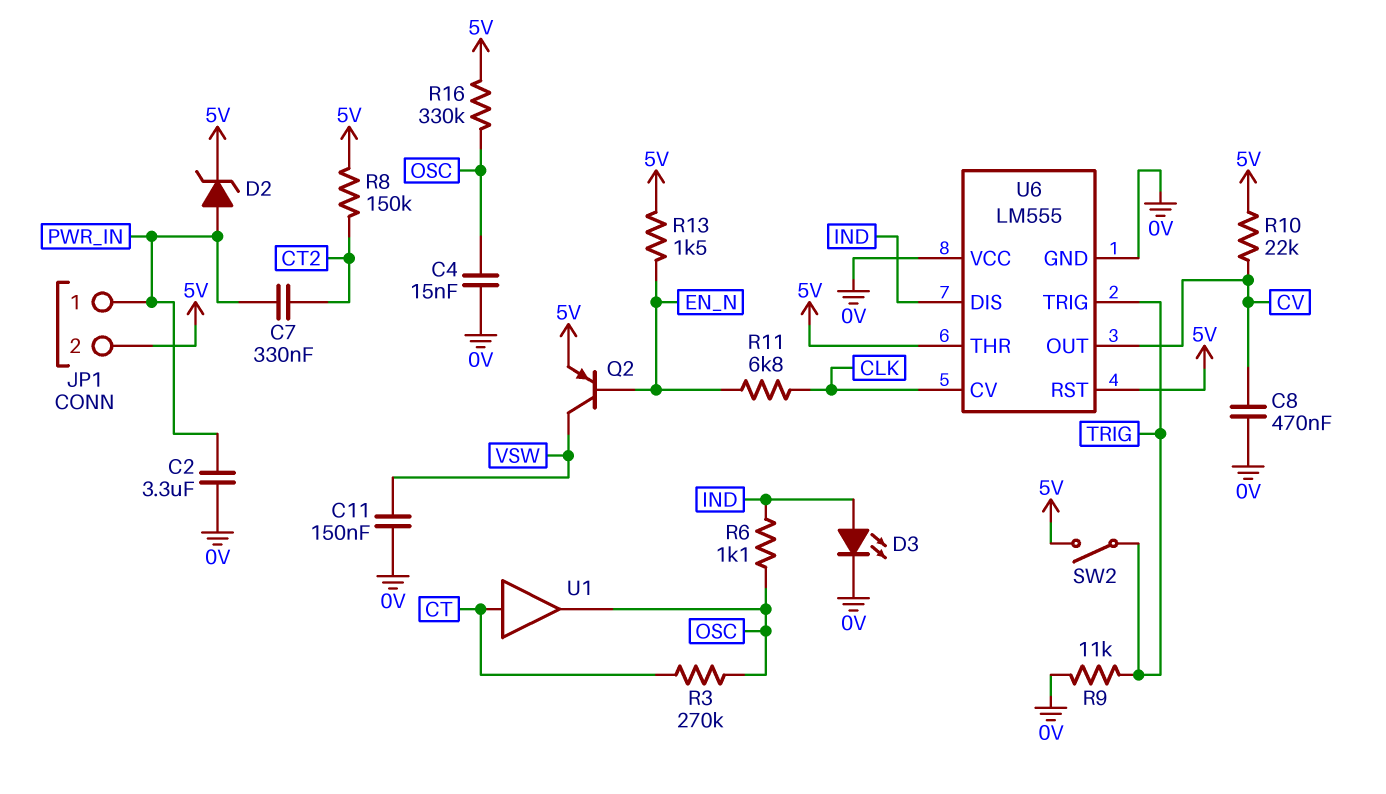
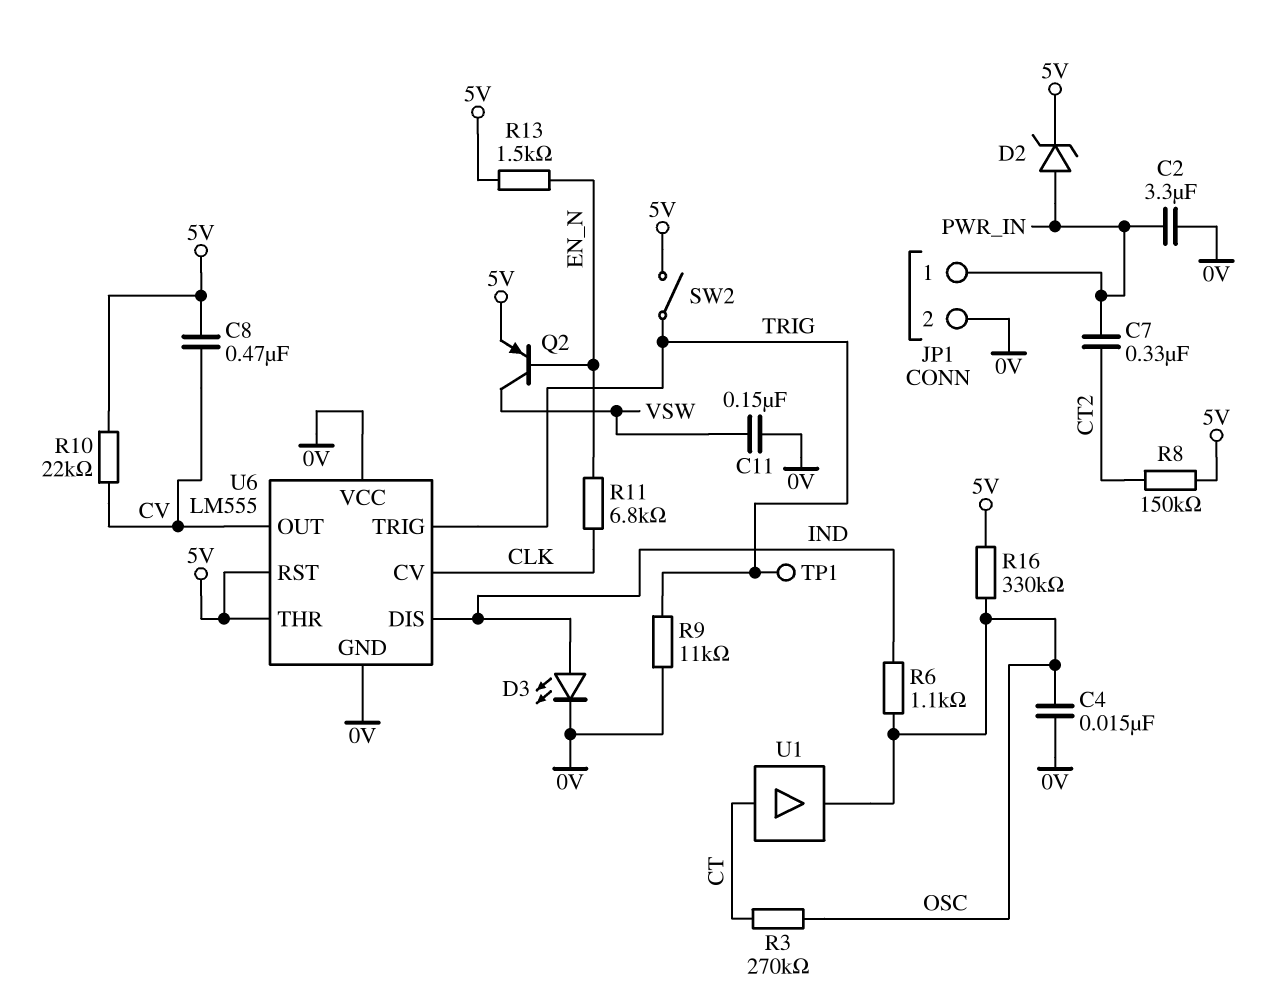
C8: 470nF (0V, CV) -> 470nF (5V, CV)
JP1 pin 2: 5V -> 0V
TP1: none -> test point (TRIG)

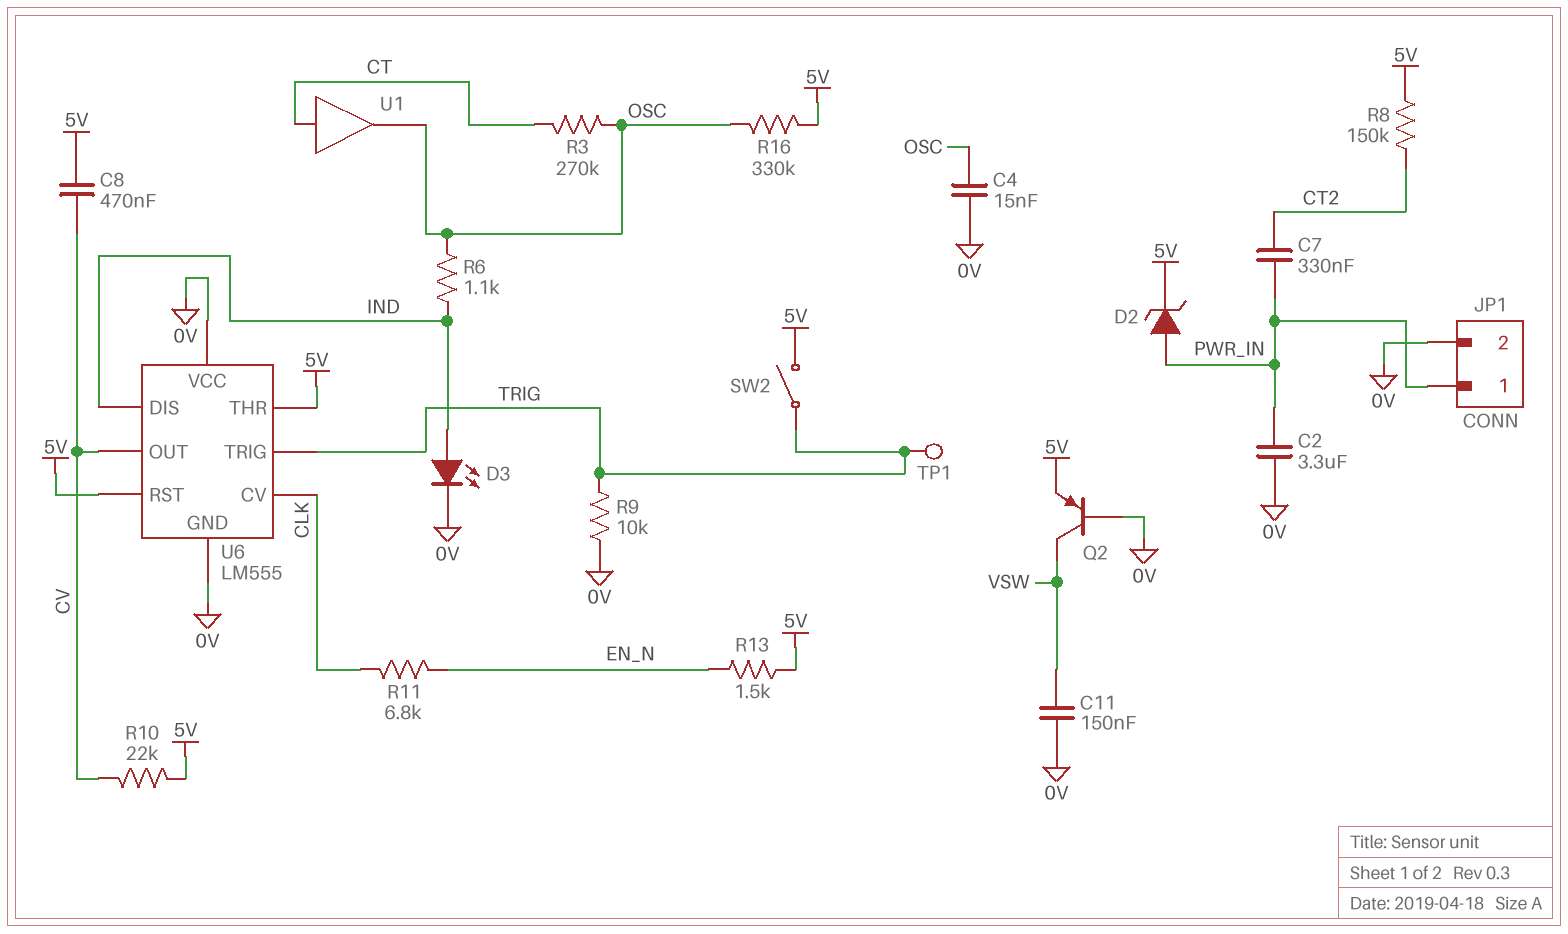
Q2: PNP (B EN_N, C VSW, E 5V) -> PNP (B 0V, C VSW, E 5V)
R9: 11k (0V, TRIG) -> 10k (0V, TRIG)

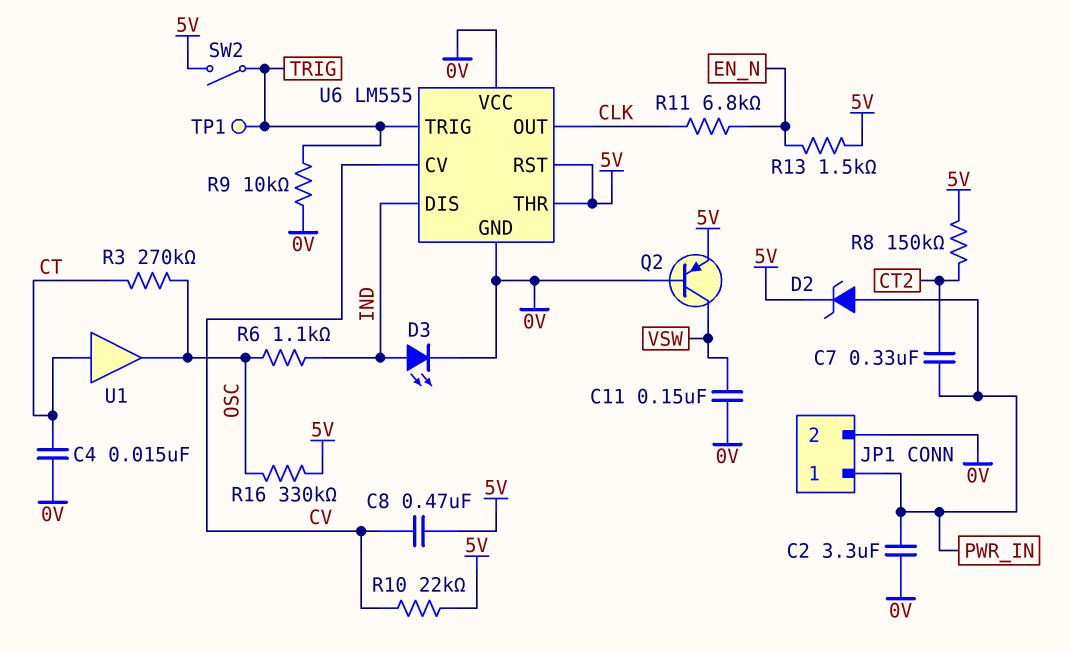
C4: 15nF (0V, OSC) -> 15nF (0V, CT)
U6 pin CV: CLK -> CV
U6 pin OUT: CV -> CLK

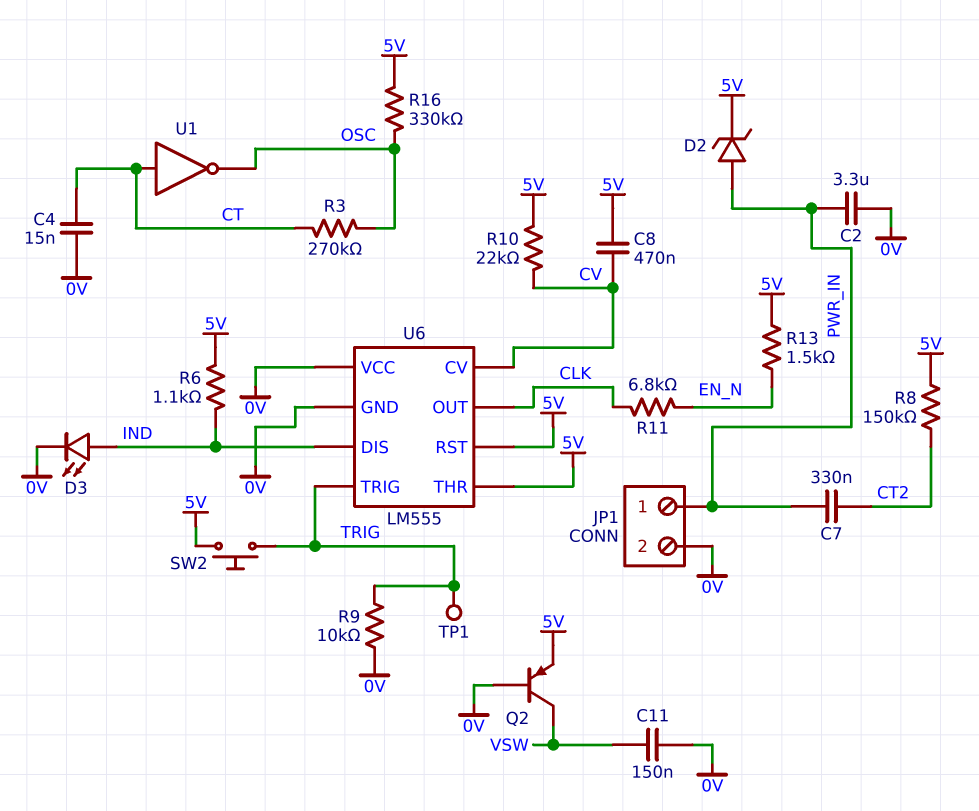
R6: 1.1k (IND, OSC) -> 1.1k (5V, IND)
SW2: switch (5V, TRIG) -> button (5V, TRIG)
U1: buffer (in CT, out OSC) -> NOT (in CT, out OSC)

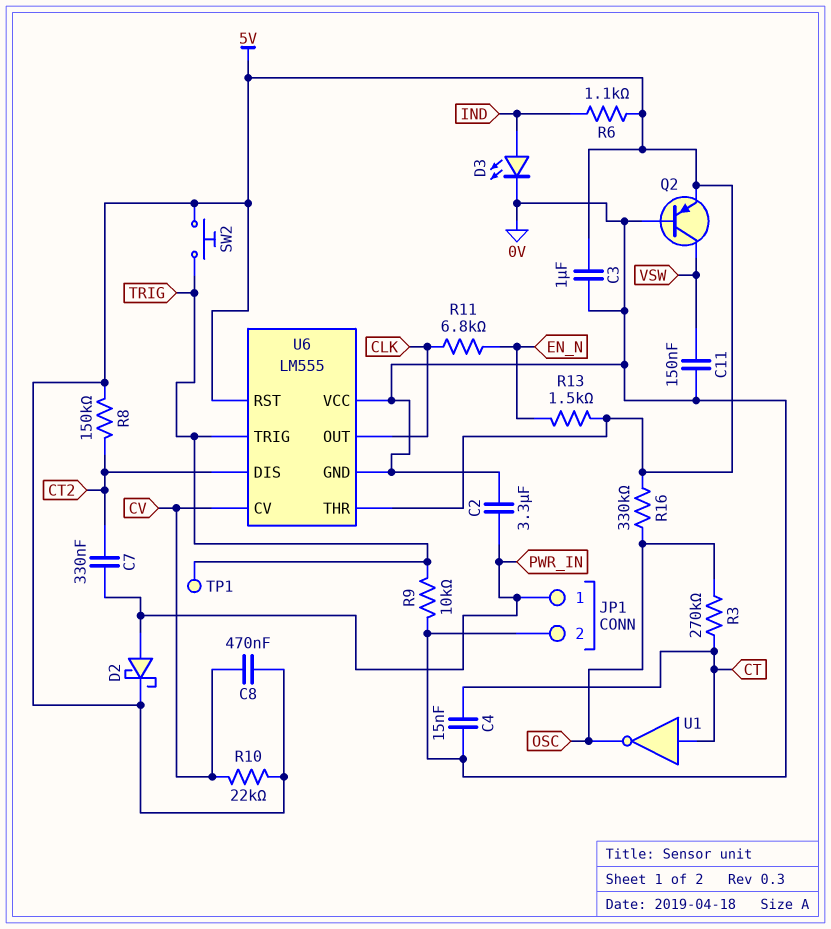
C3: none -> 1uF (0V, 5V)
D2: zener (A PWR_IN, K 5V) -> schottky (A PWR_IN, K 5V)
U6 pin DIS: IND -> CT2

